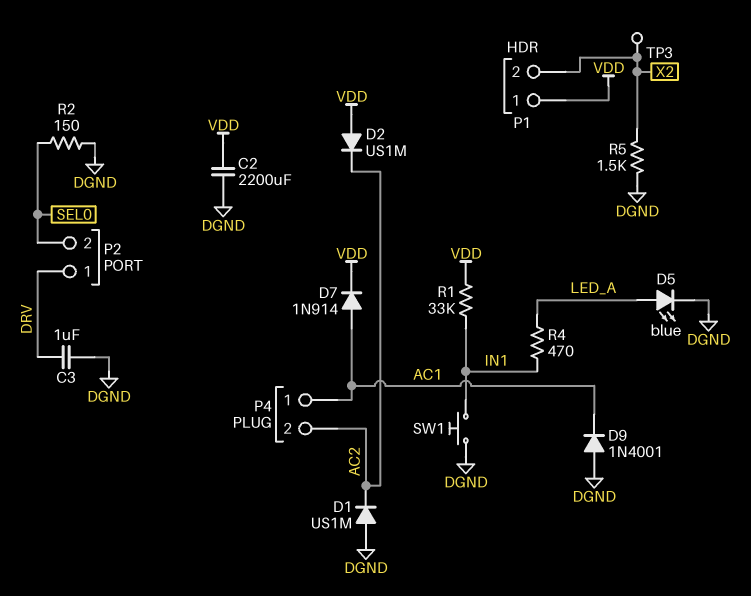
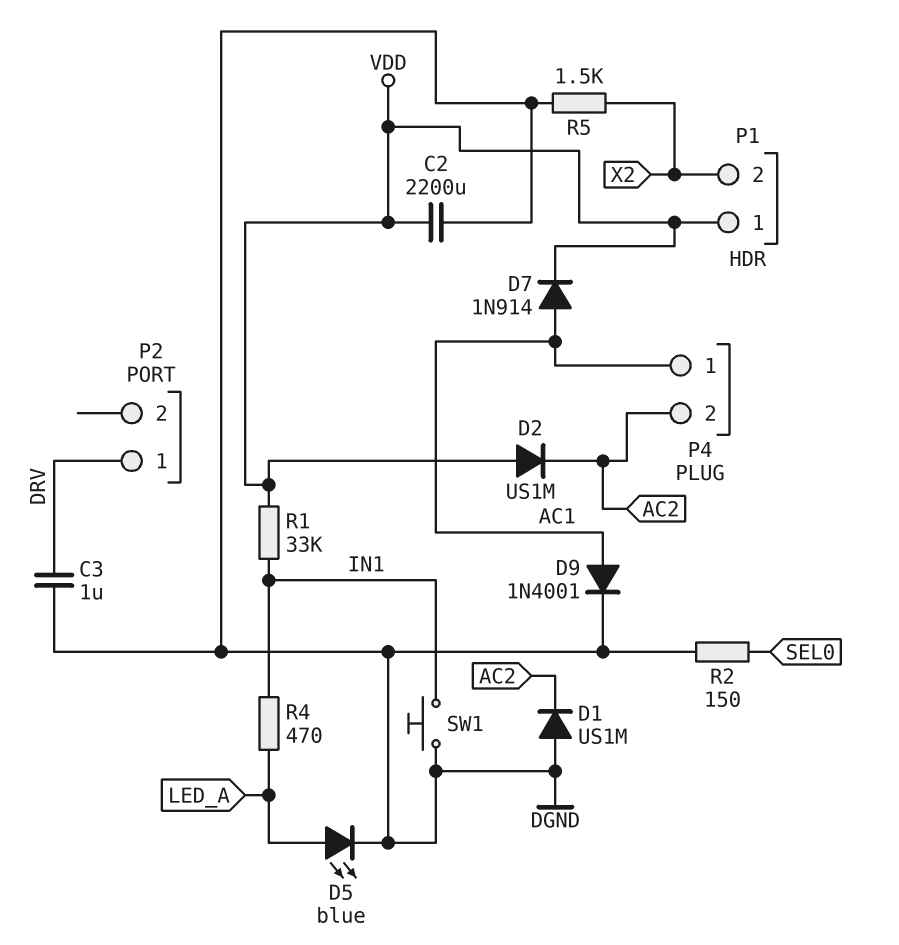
D9: diode 1N4001 (A DGND, K AC1) -> diode 1N4001 (A AC1, K DGND)
P2 pin 2: SEL0 -> none
TP3: test point (X2) -> none

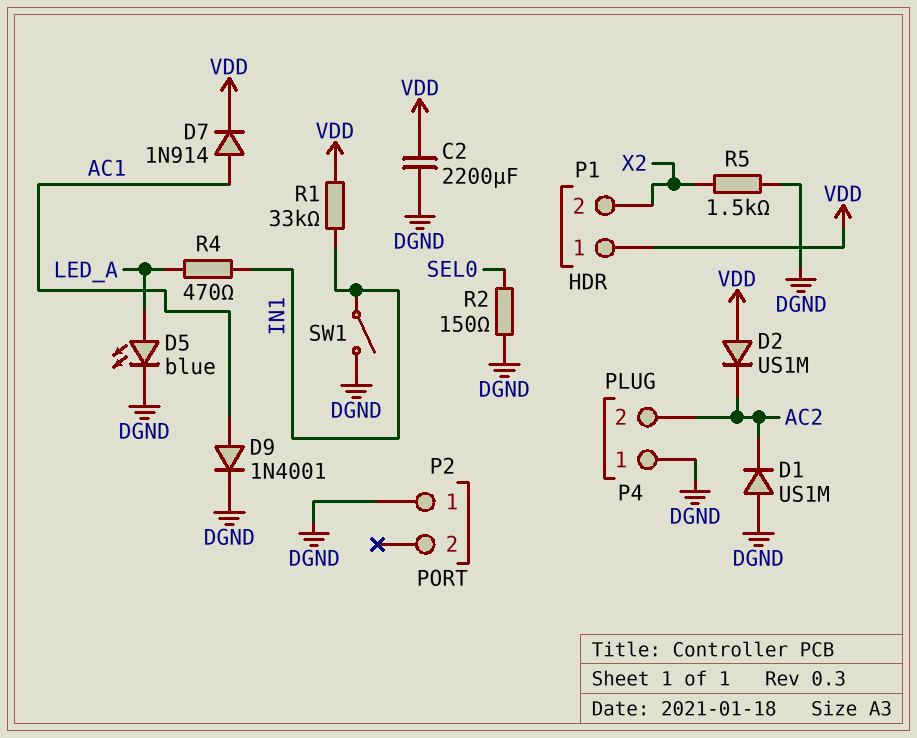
C3: 1uF (DGND, DRV) -> none
P2 pin 1: DRV -> DGND
P4 pin 1: AC1 -> DGND
SW1: button (DGND, IN1) -> switch (DGND, IN1)

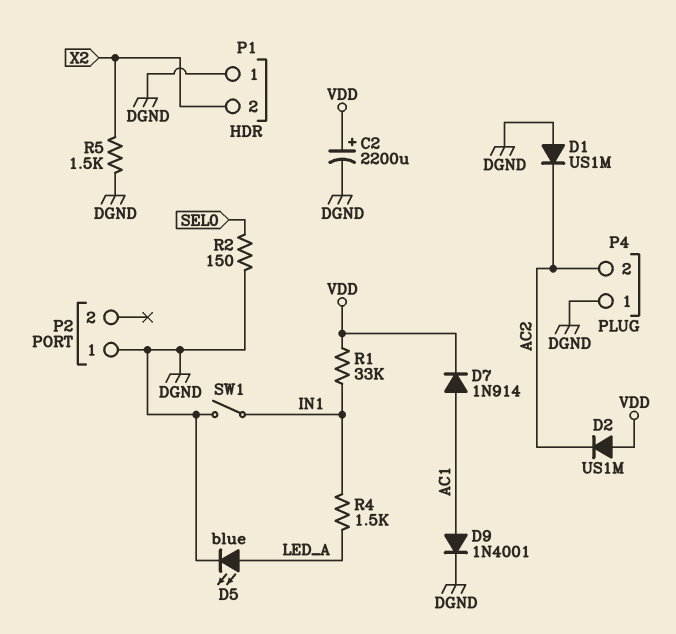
C2: 2200uF (DGND, VDD) -> 2200uF (plus VDD, minus DGND)
P1 pin 1: VDD -> DGND
R4: 470 (IN1, LED_A) -> 1.5k (IN1, LED_A)

